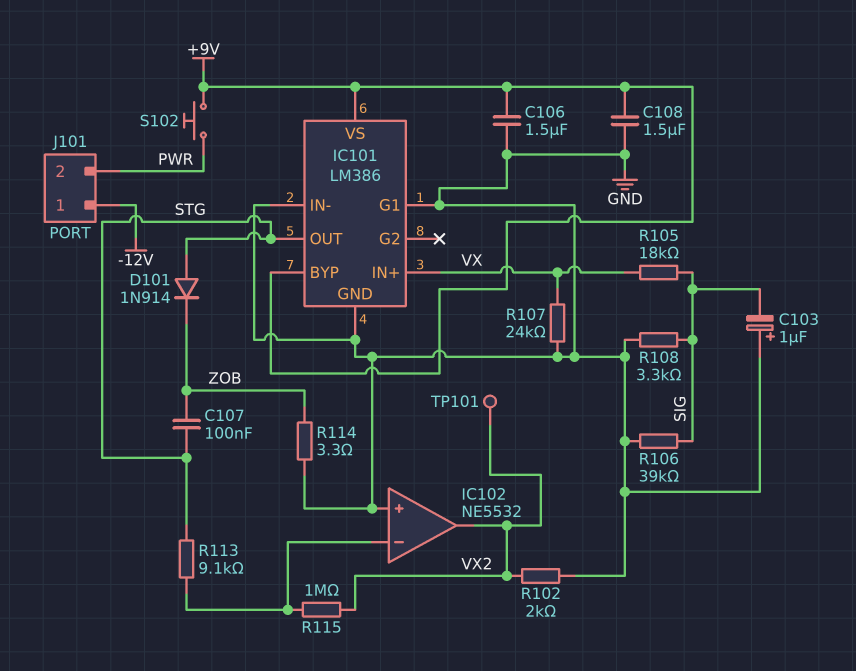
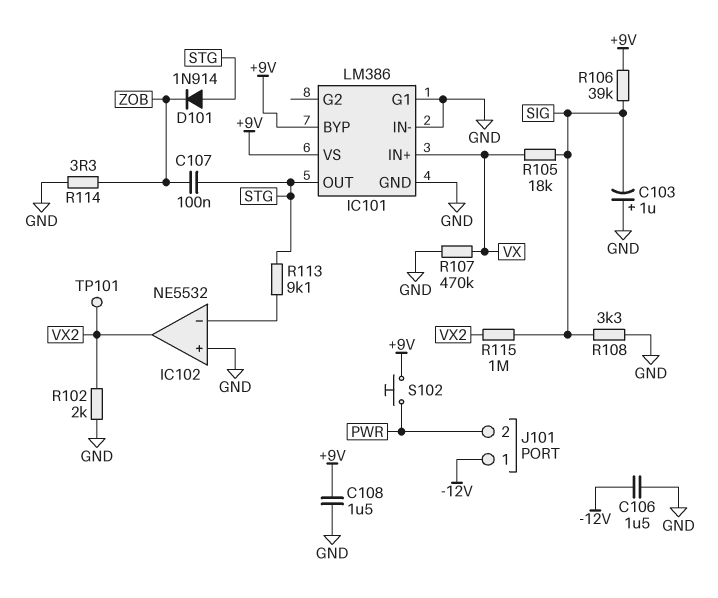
C106: 1.5uF (+9V, GND) -> 1.5uF (-12V, GND)
R106: 39k (GND, SIG) -> 39k (+9V, SIG)
R107: 24k (GND, VX) -> 470k (GND, VX)
R115: 1M (IC102/in-, VX2) -> 1M (SIG, VX2)

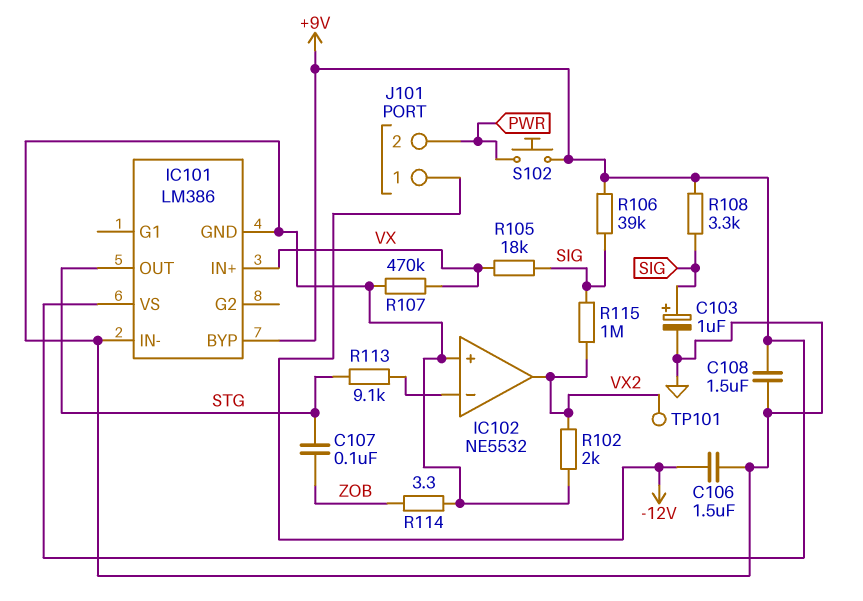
C103: 1uF (plus GND, minus SIG) -> 1uF (plus SIG, minus GND)
D101: diode 1N914 (A STG, K ZOB) -> none
IC101 pin G1: GND -> none
R108: 3.3k (GND, SIG) -> 3.3k (+9V, SIG)

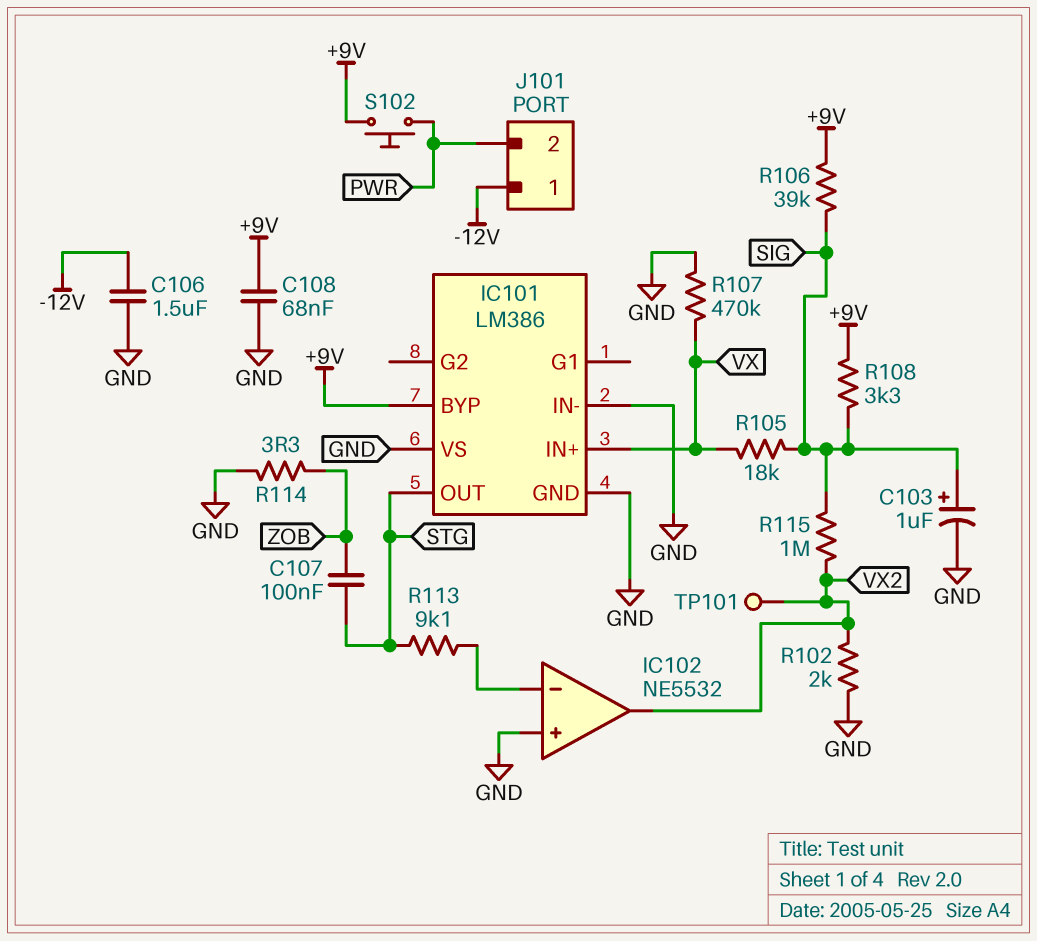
C108: 1.5uF (+9V, GND) -> 68nF (+9V, GND)
IC101 pin VS: +9V -> GND

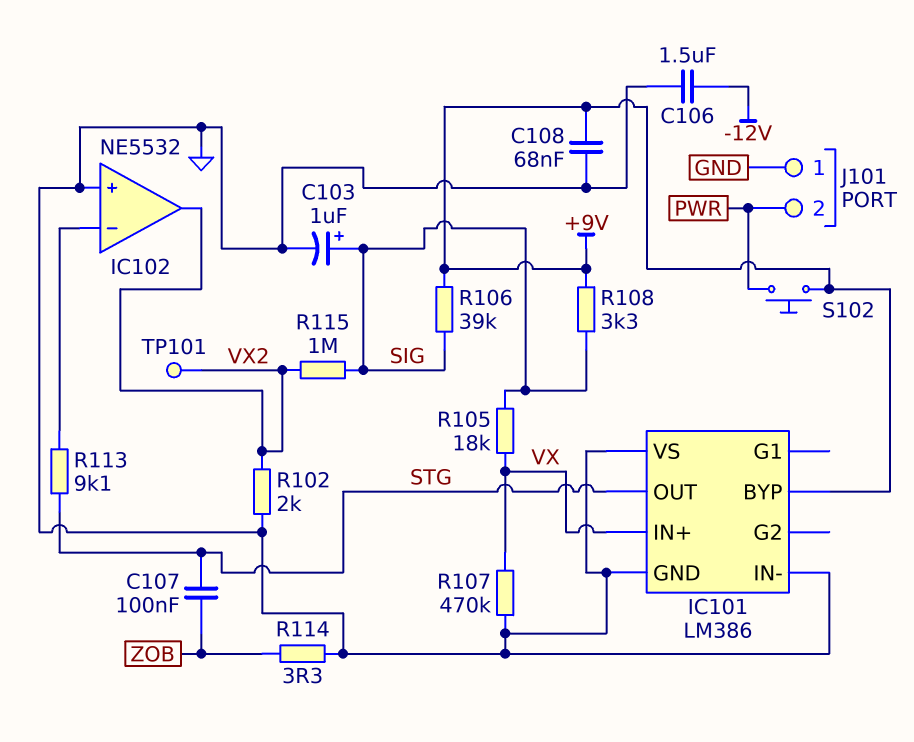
J101 pin 1: -12V -> GND

